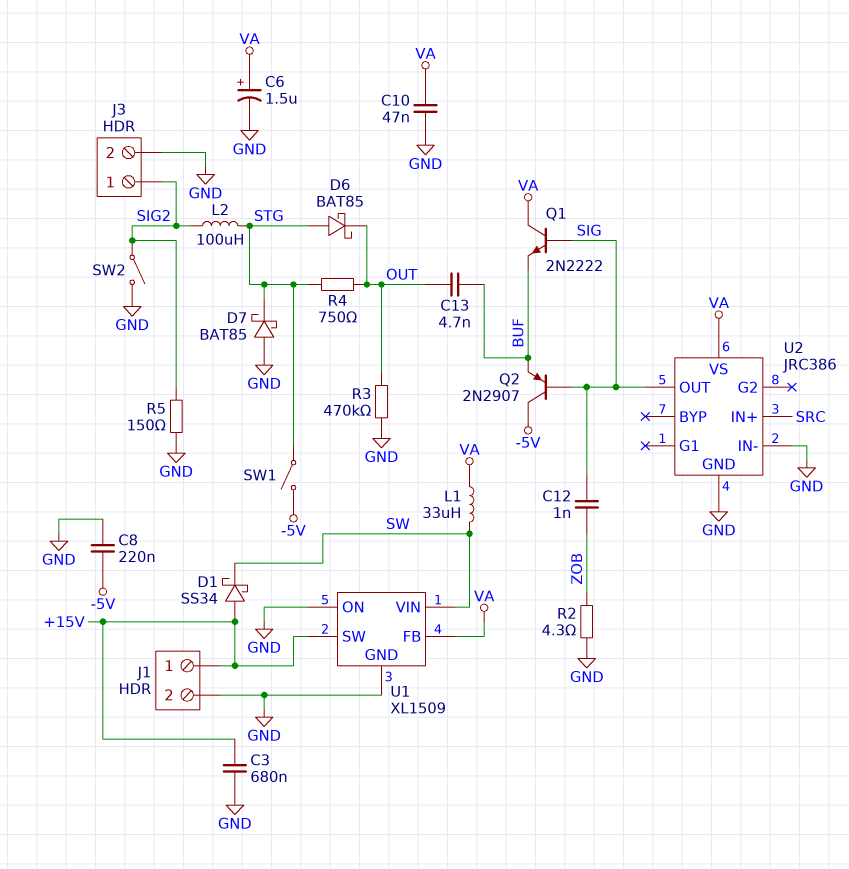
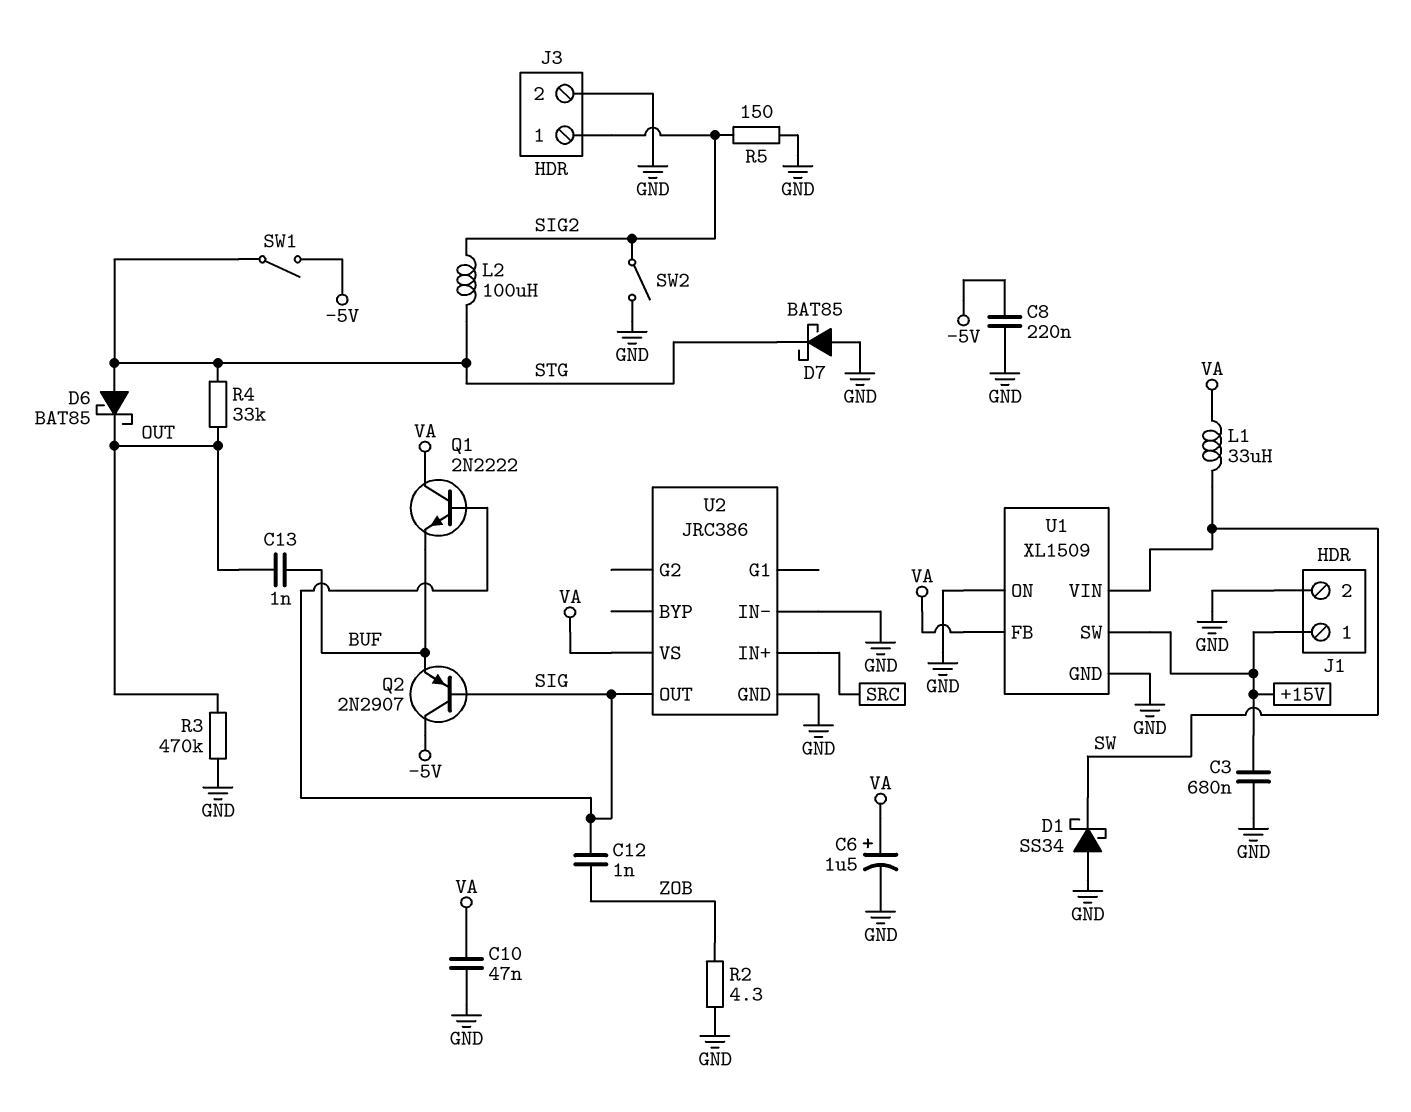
C13: 4.7nF (BUF, OUT) -> 1nF (BUF, OUT)
D1: schottky SS34 (A +15V, K SW) -> schottky SS34 (A GND, K SW)
R4: 750 (OUT, STG) -> 33k (OUT, STG)

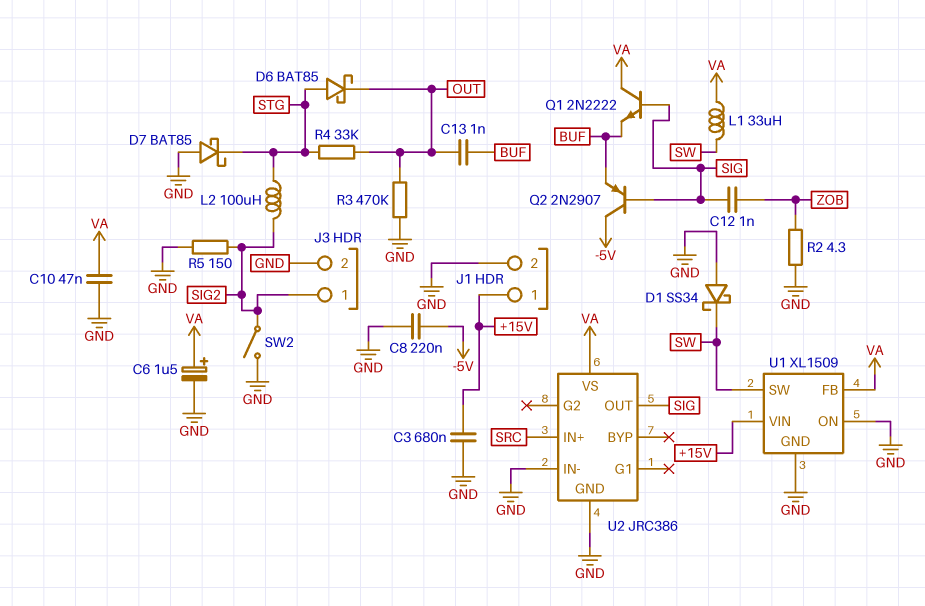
SW1: switch (-5V, STG) -> none
U1 pin SW: +15V -> SW
U1 pin VIN: SW -> +15V

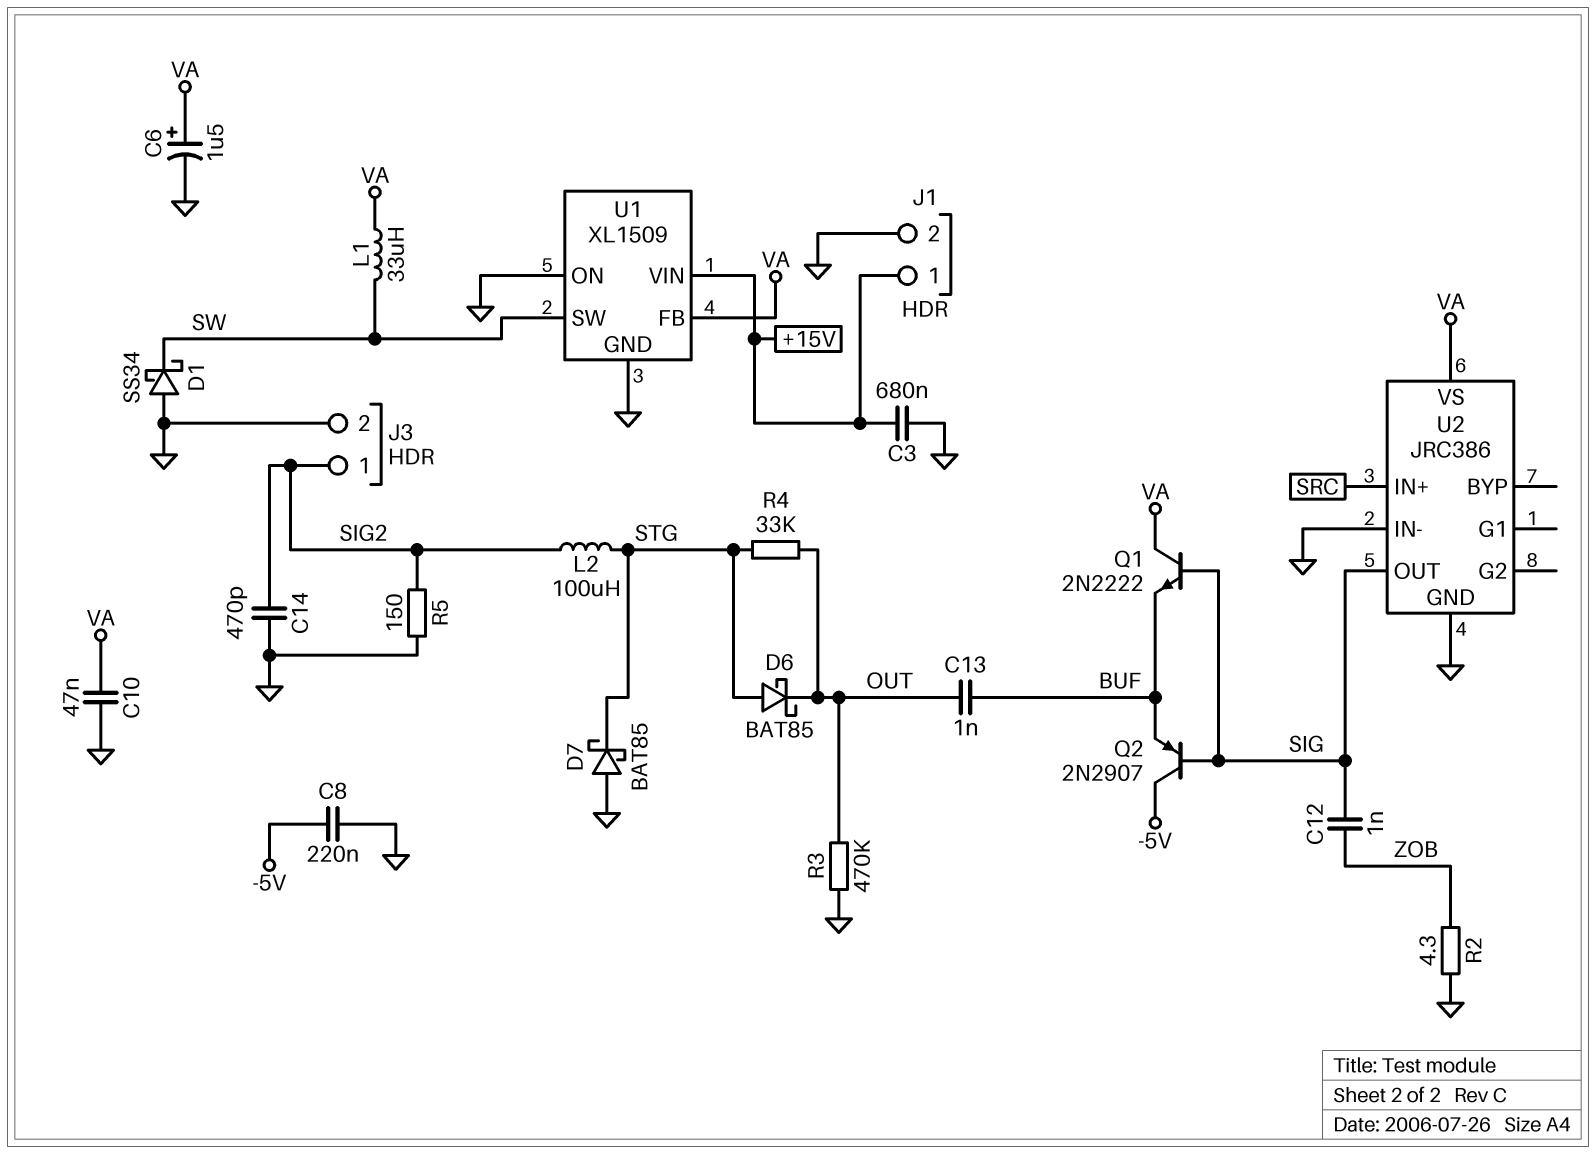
C14: none -> 470pF (GND, SIG2)
SW2: switch (GND, SIG2) -> none

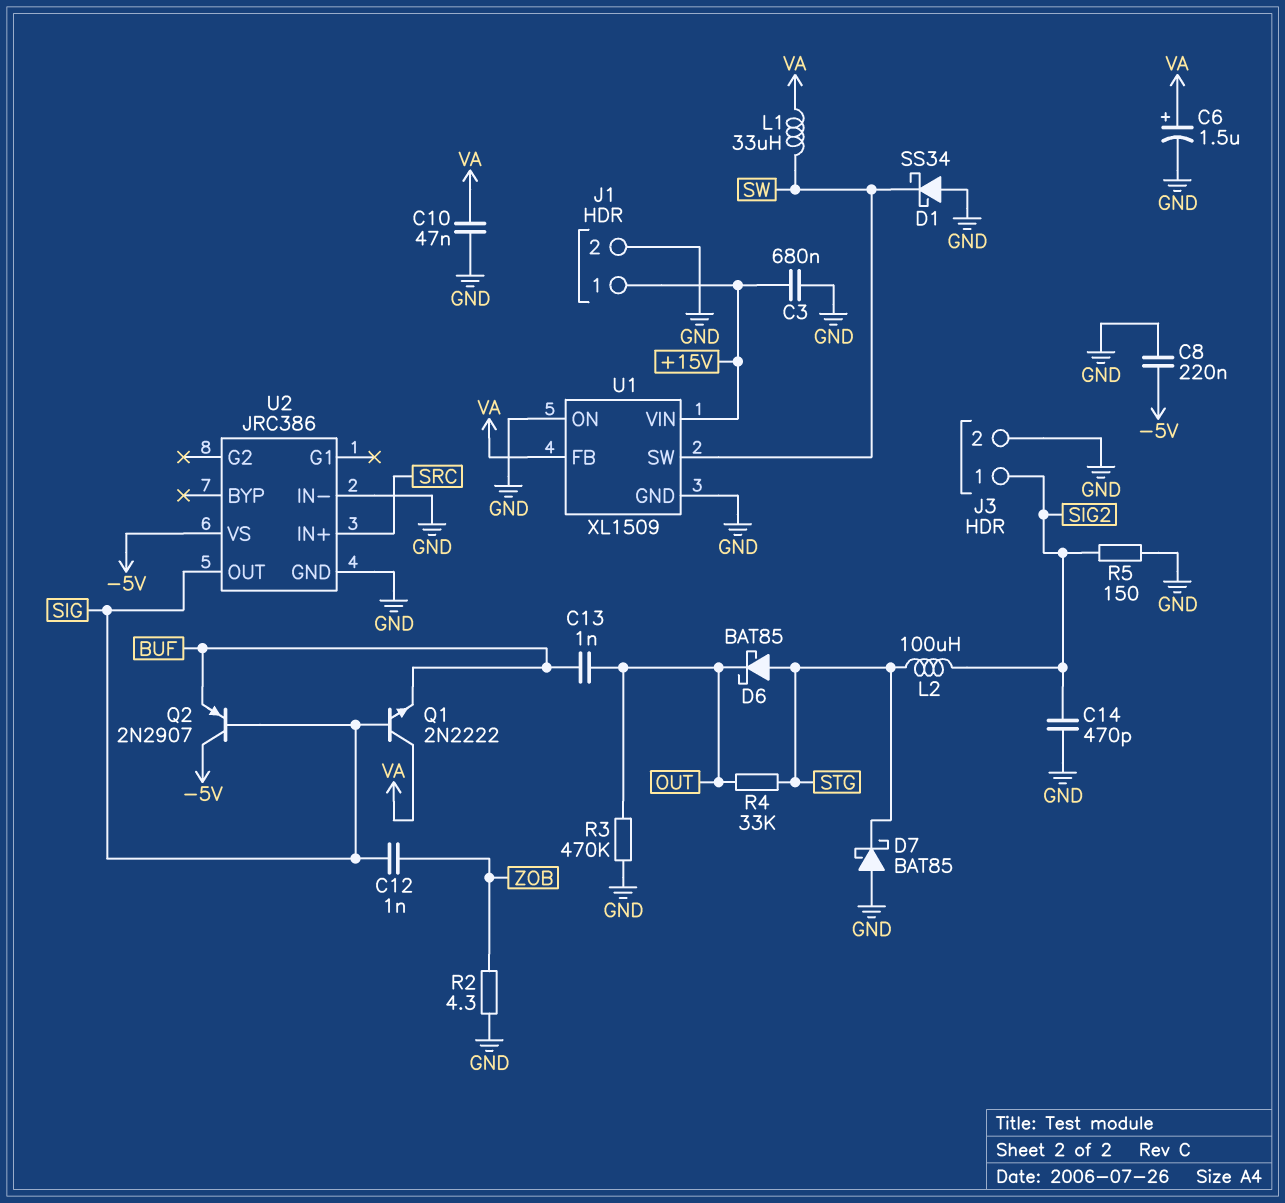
U2 pin VS: VA -> -5V

